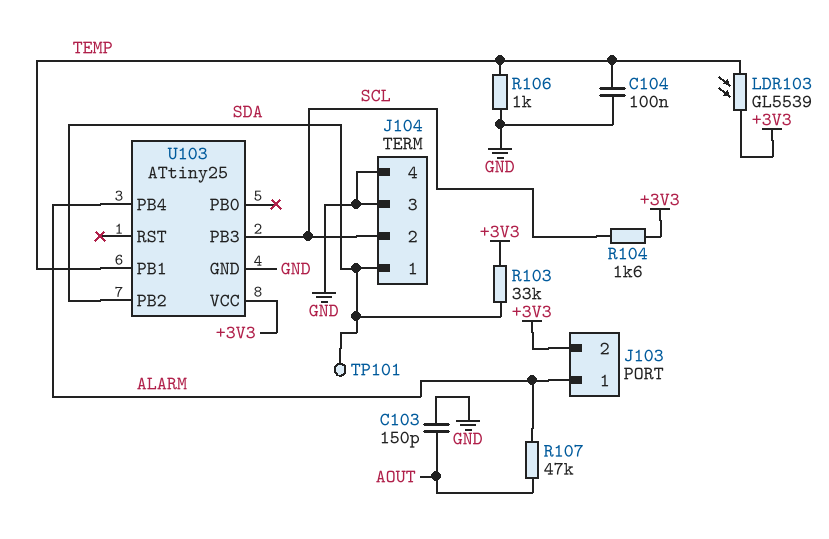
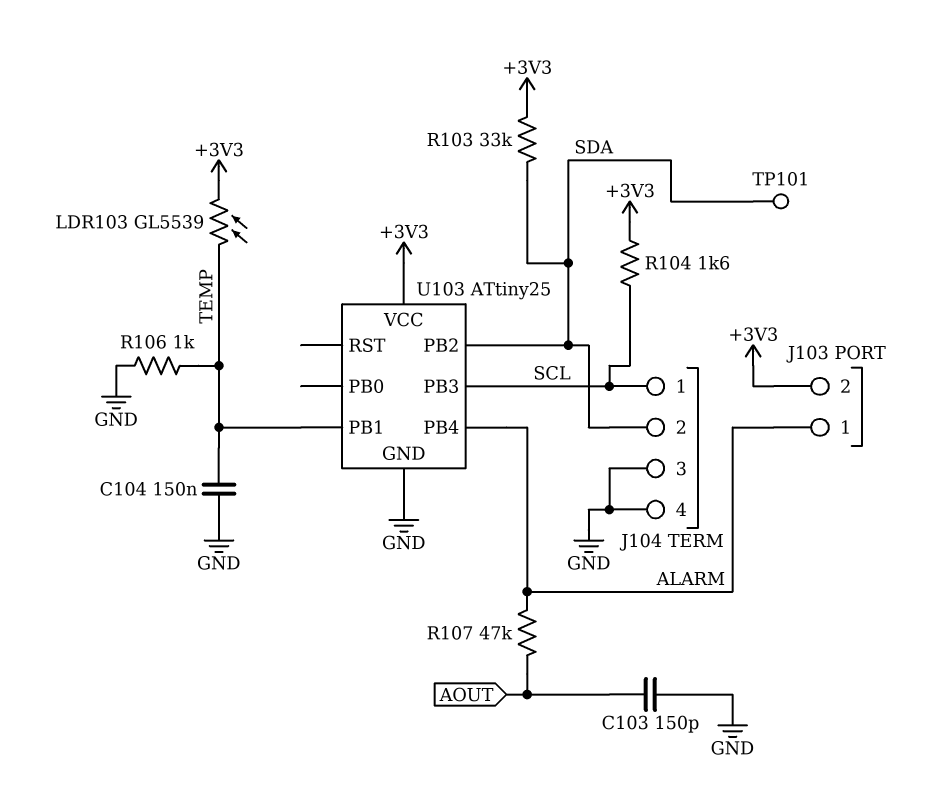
C104: 100nF (GND, TEMP) -> 150nF (GND, TEMP)
J104 pin 1: SDA -> SCL
J104 pin 2: SCL -> SDA

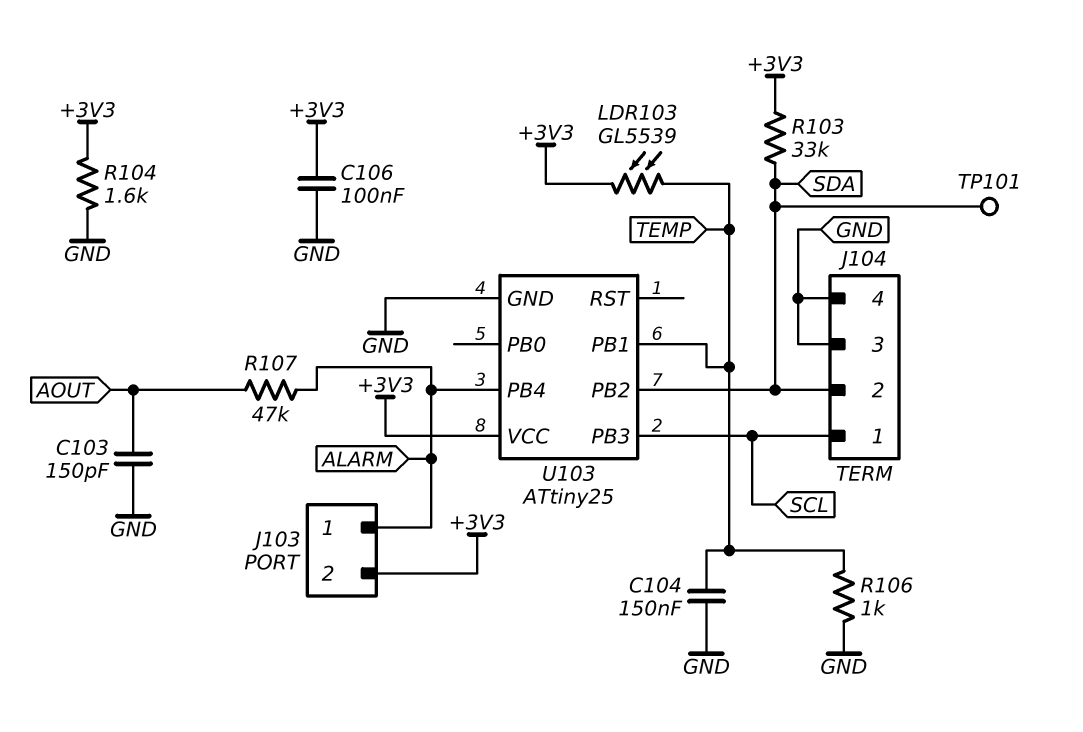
C106: none -> 100nF (+3V3, GND)
R104: 1.6k (+3V3, SCL) -> 1.6k (+3V3, GND)

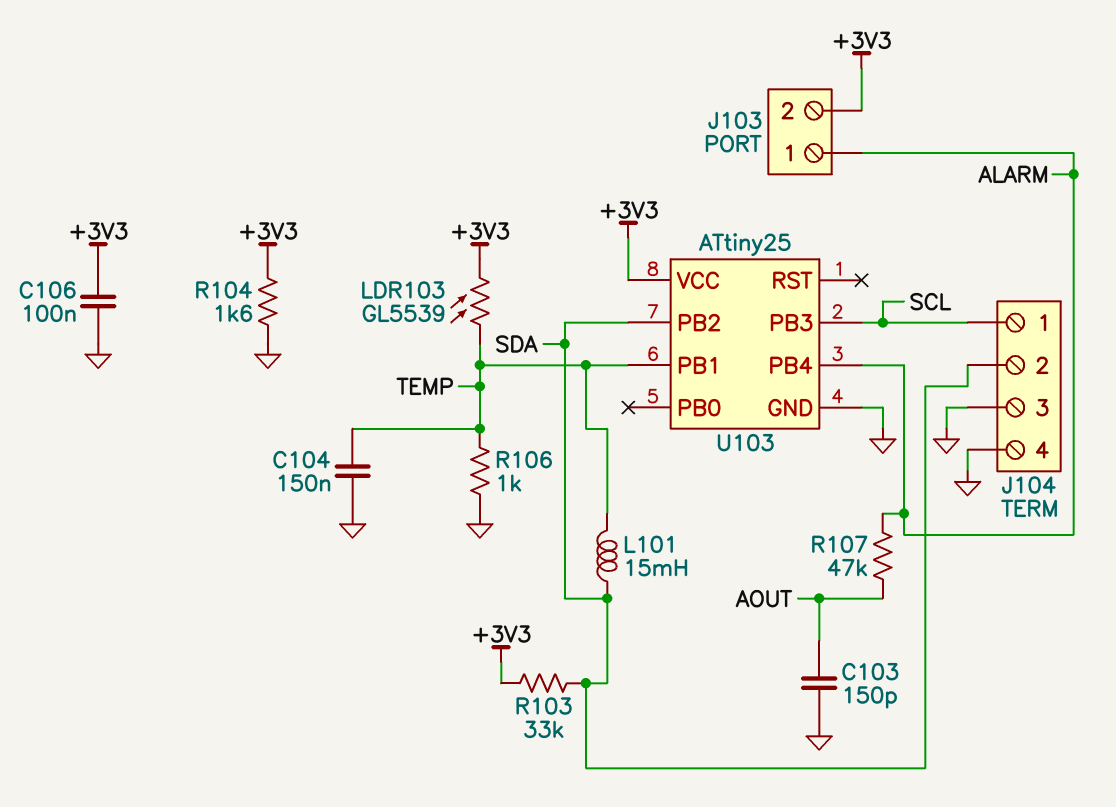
L101: none -> 15mH (SDA, TEMP)
TP101: test point (SDA) -> none

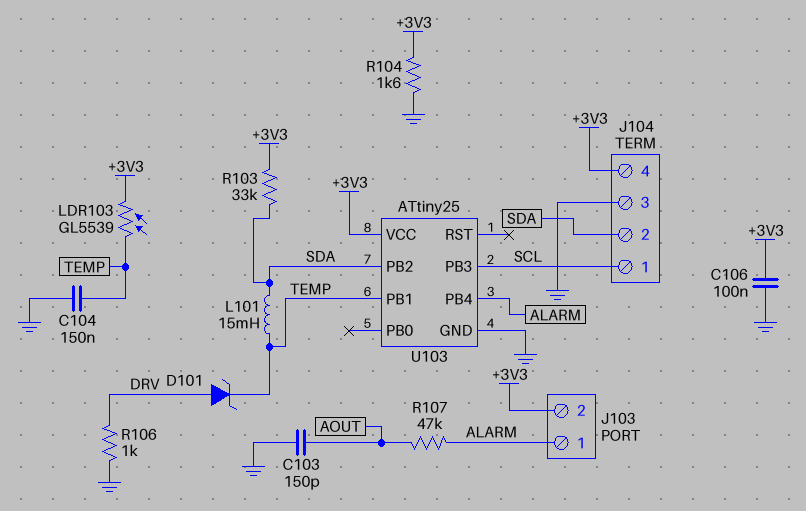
D101: none -> zener (A DRV, K TEMP)
J104 pin 4: GND -> +3V3
R106: 1k (GND, TEMP) -> 1k (DRV, GND)

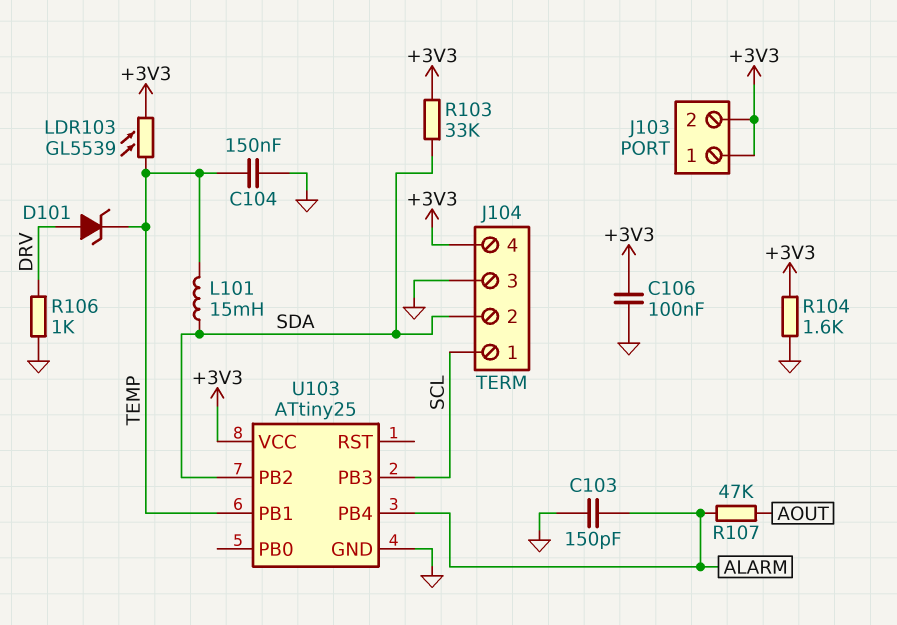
C103: 150pF (AOUT, GND) -> 150pF (ALARM, GND)
J103 pin 1: ALARM -> +3V3

